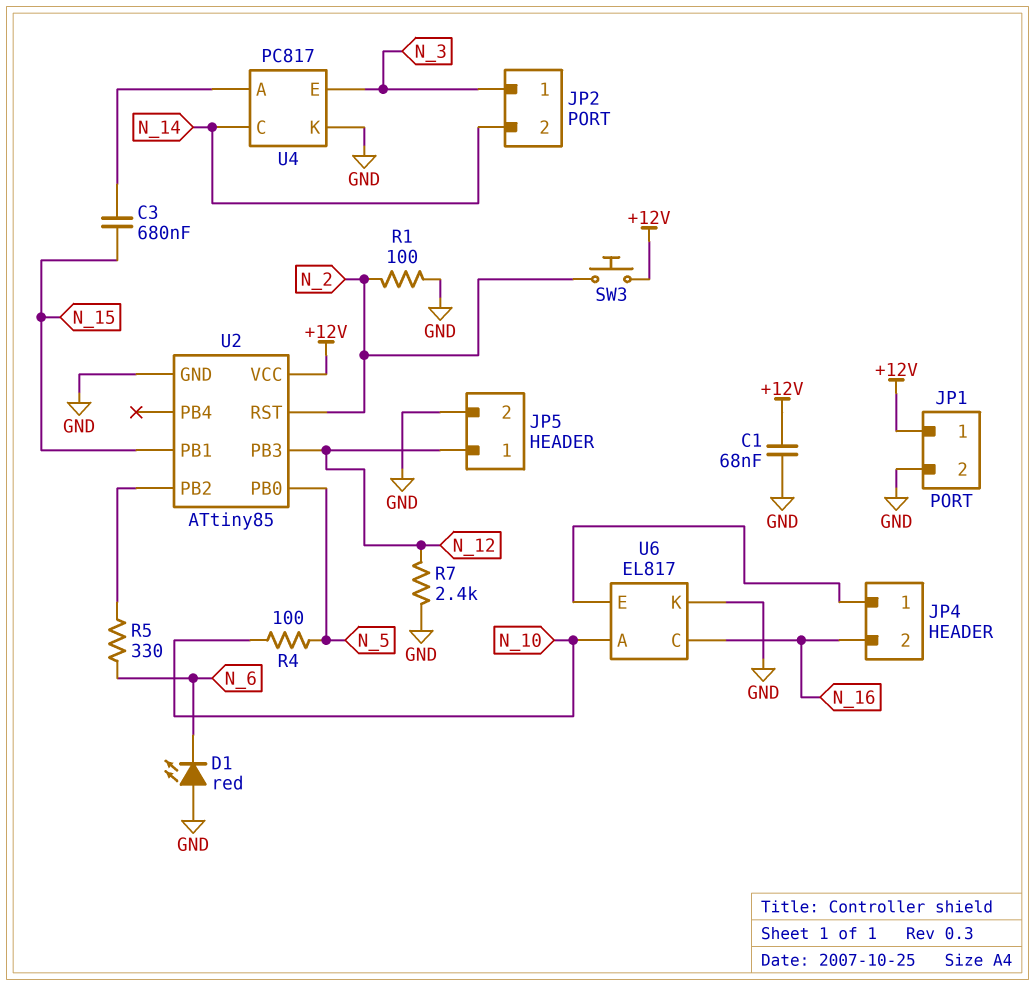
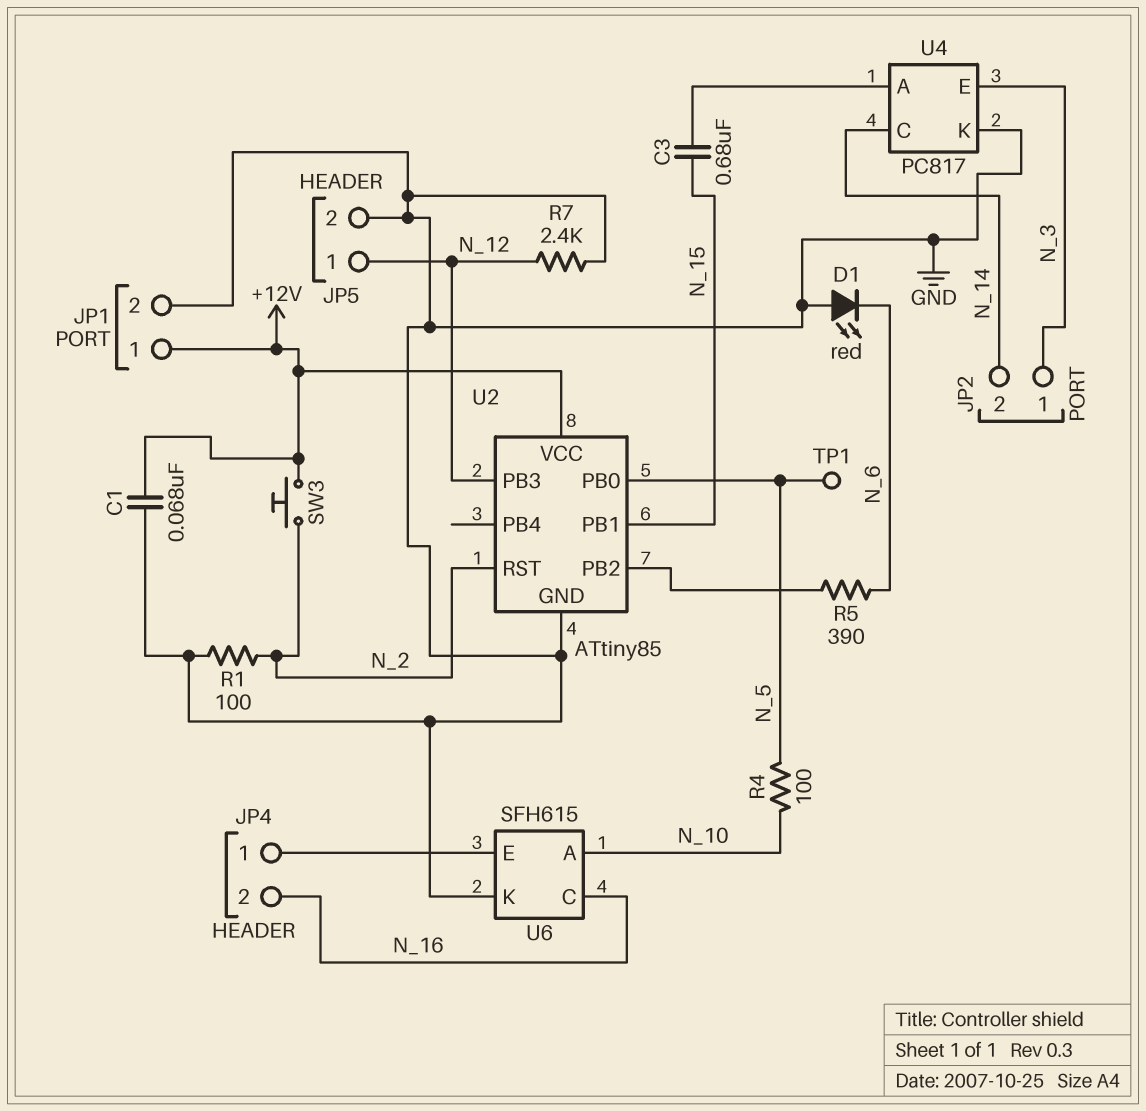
R5: 330 (N_6, U2/PB2) -> 390 (N_6, U2/PB2)
TP1: none -> test point (N_5)
U6: EL817 -> SFH615

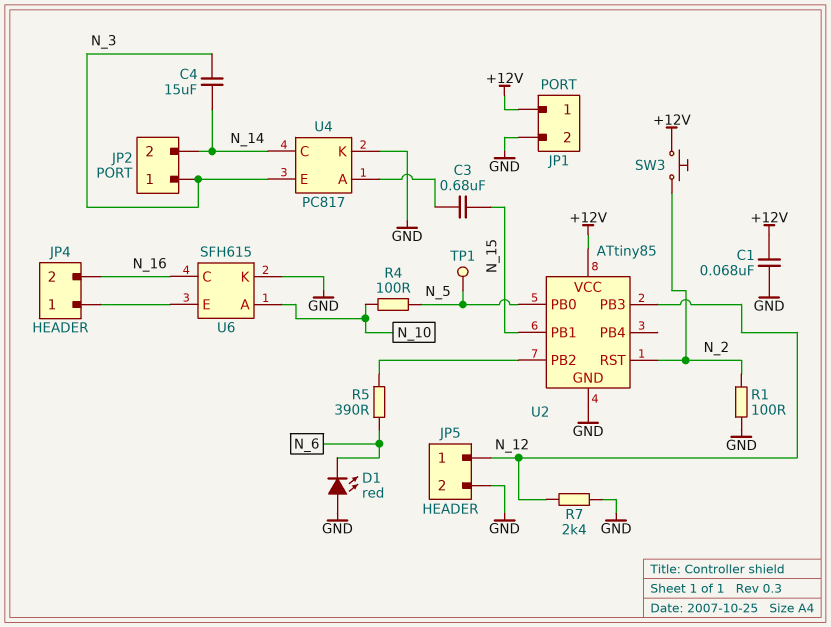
C4: none -> 15uF (N_3, N_14)

